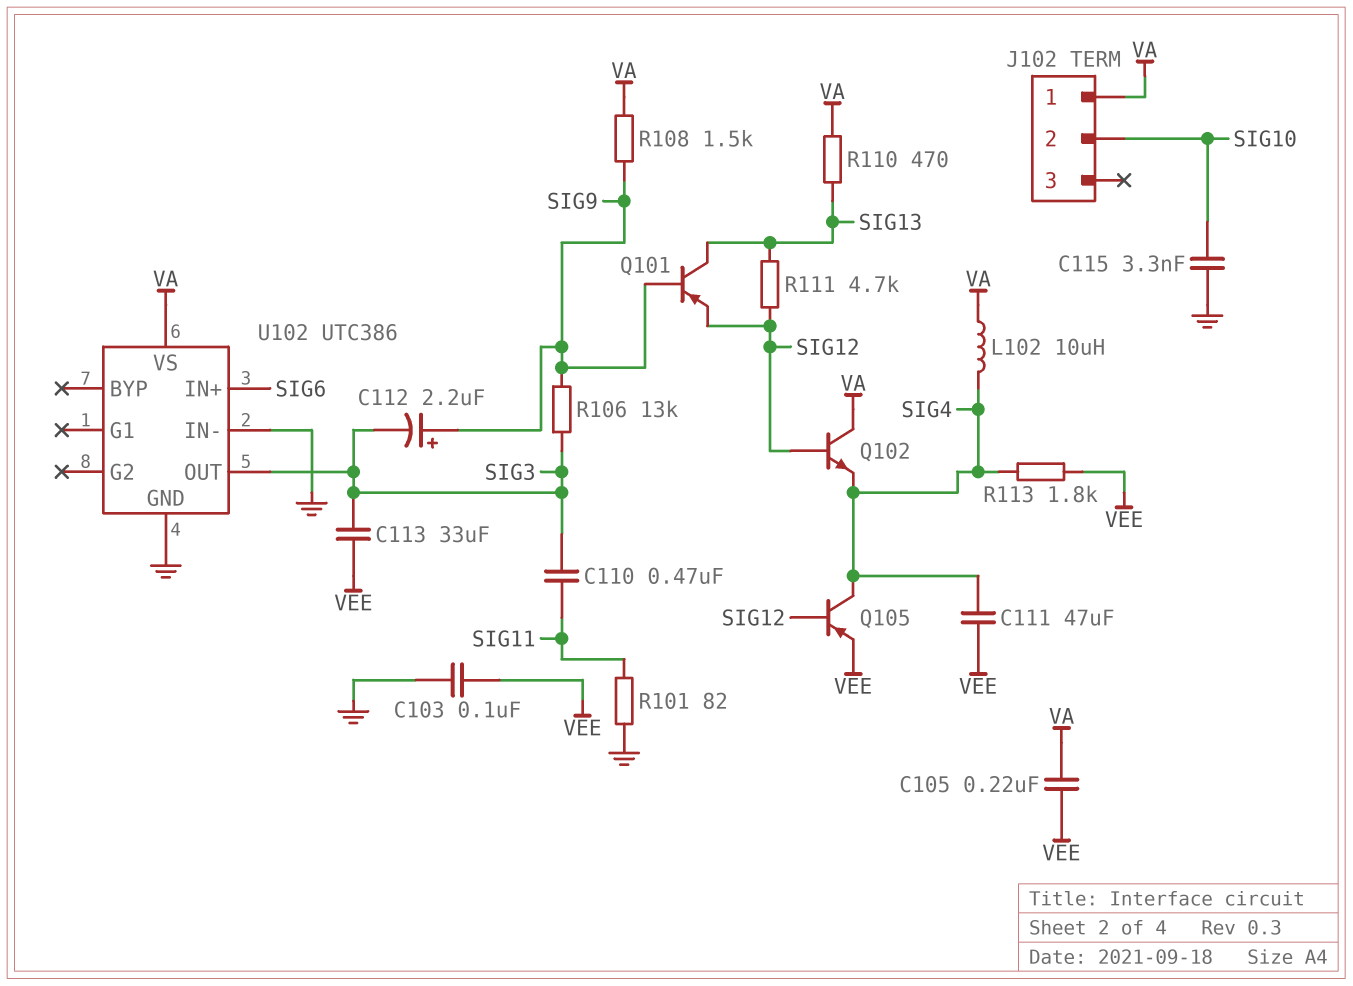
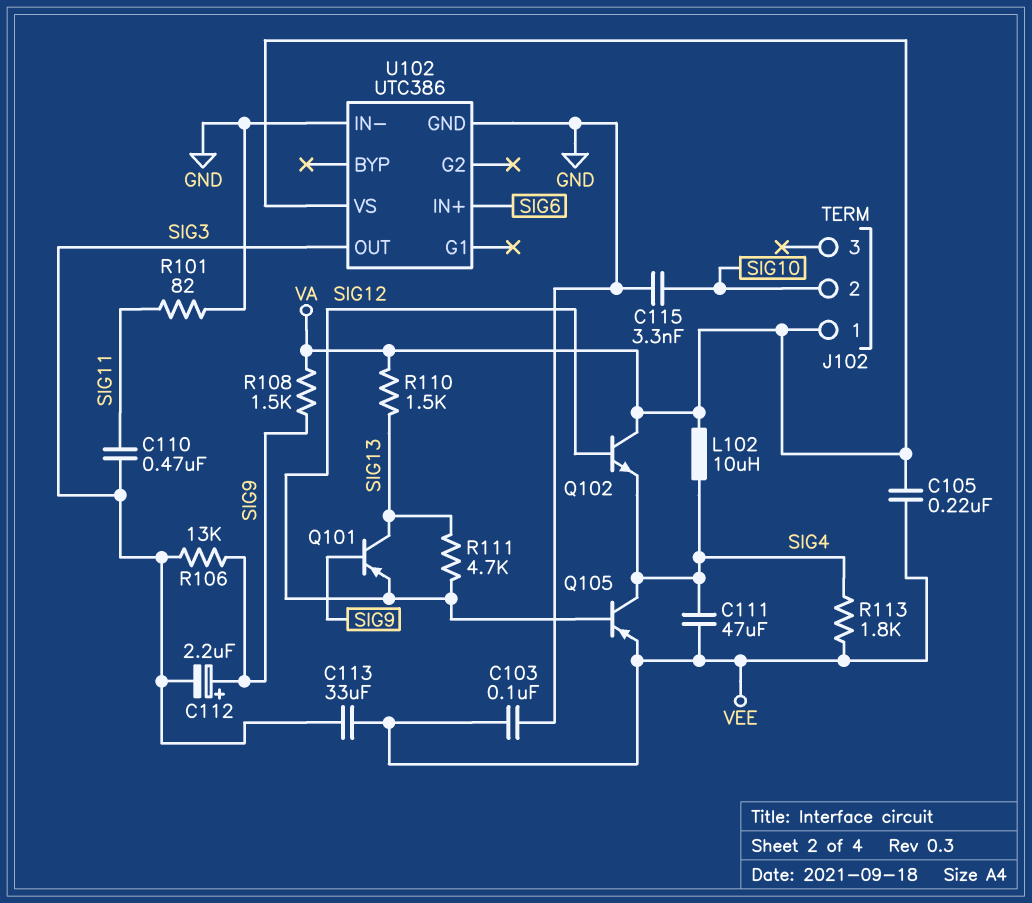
R110: 470 (SIG13, VA) -> 1.5k (SIG13, VA)

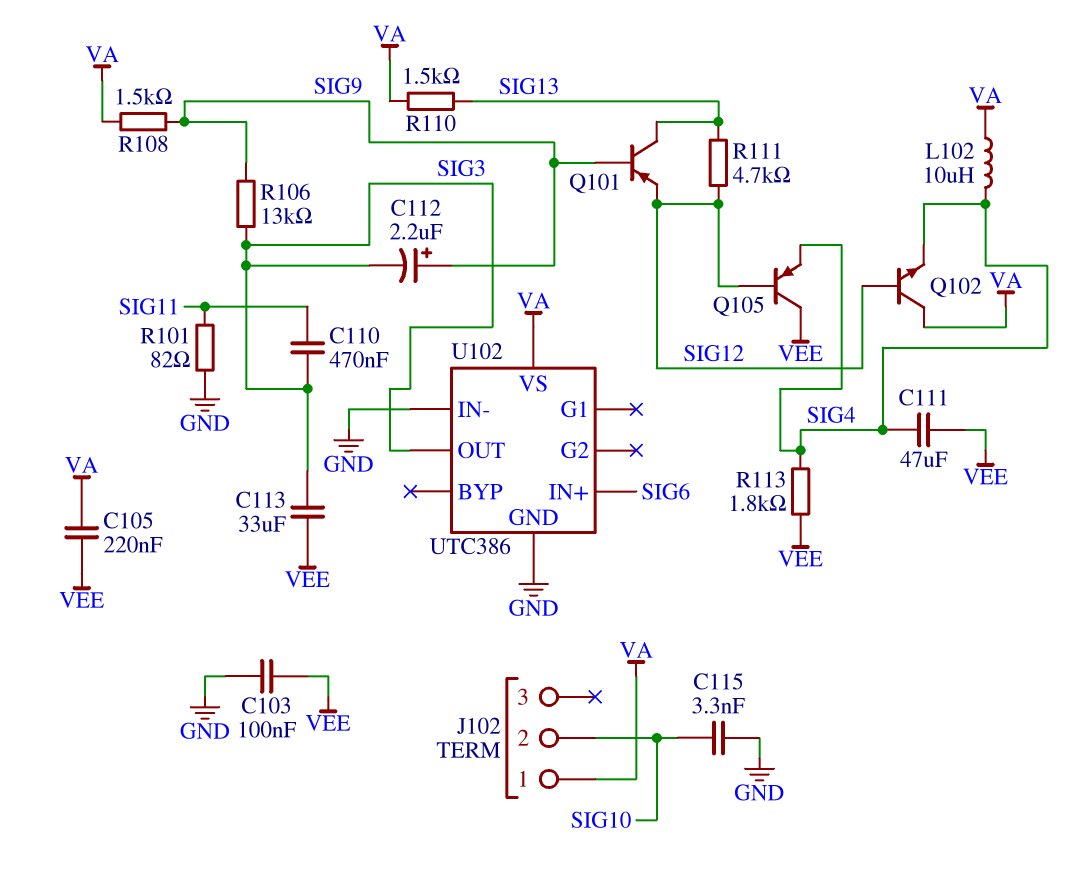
Q105: PNP (B SIG12, C SIG4, E VEE) -> PNP (B SIG12, C VEE, E SIG4)

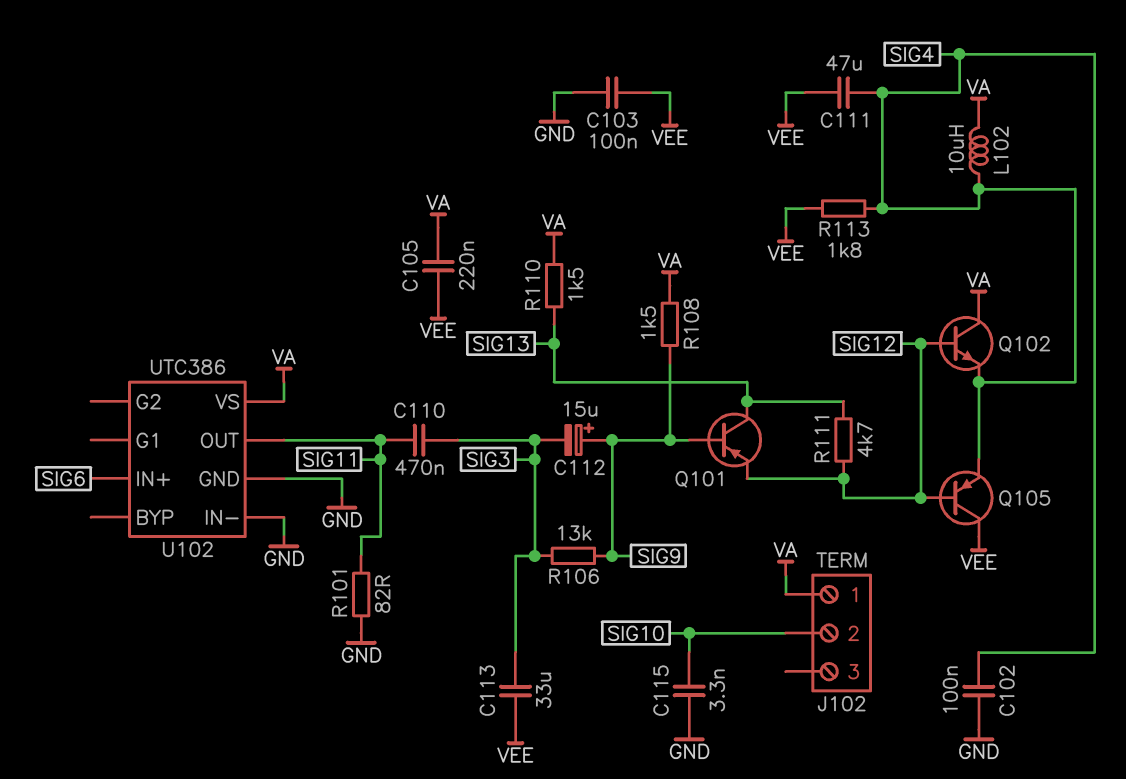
C102: none -> 100nF (GND, SIG4)
C112: 2.2uF (plus SIG9, minus SIG3) -> 15uF (plus SIG9, minus SIG3)
U102 pin OUT: SIG3 -> SIG11

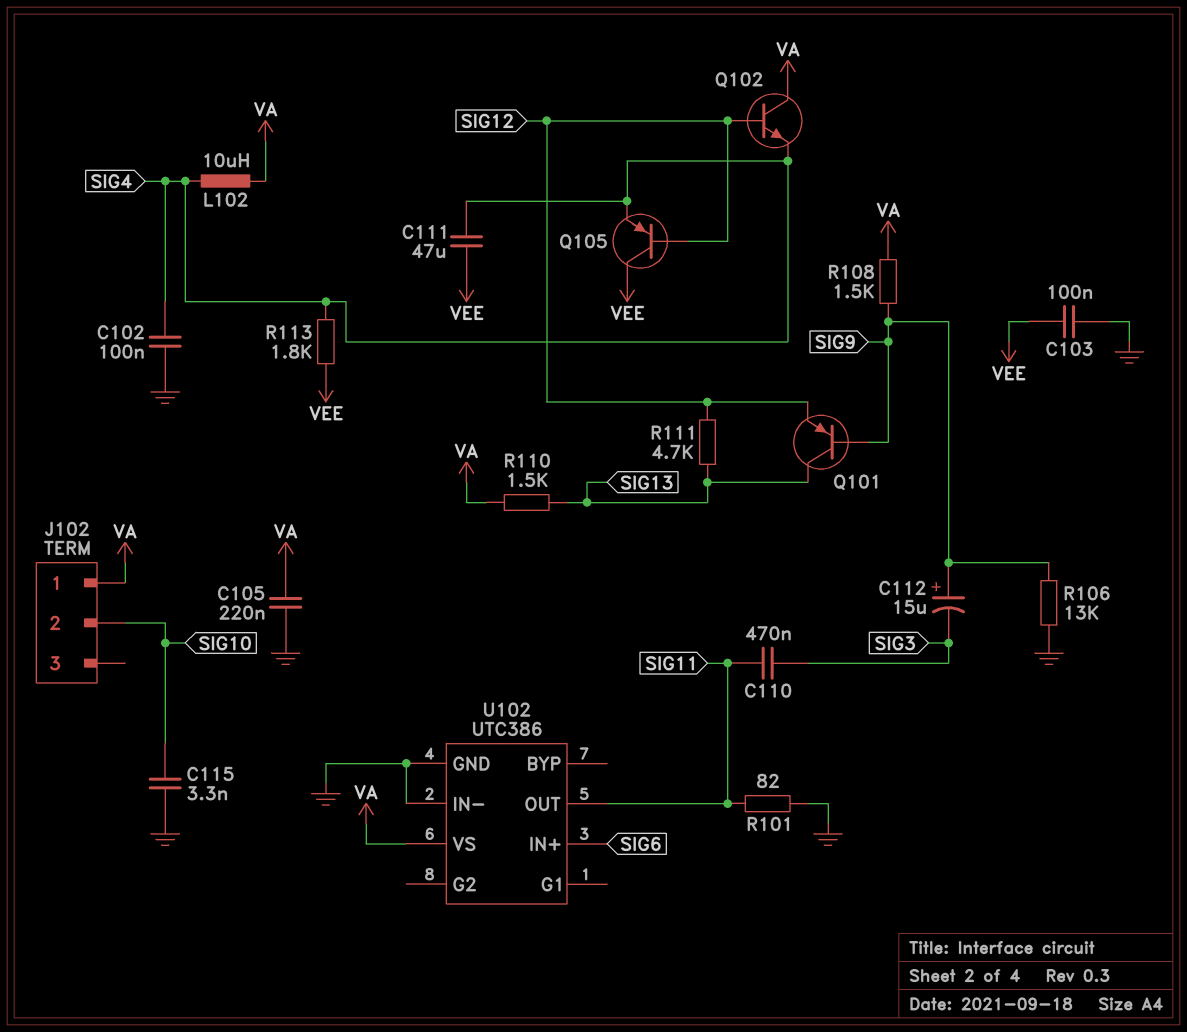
C105: 220nF (VA, VEE) -> 220nF (GND, VA)
C113: 33uF (SIG3, VEE) -> none
R106: 13k (SIG3, SIG9) -> 13k (GND, SIG9)

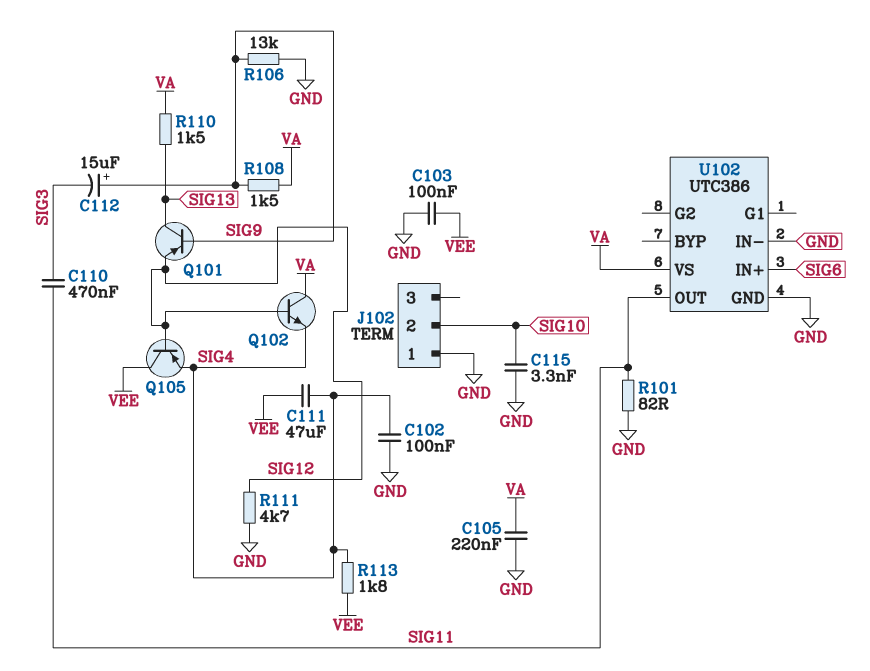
J102 pin 1: VA -> GND
L102: 10uH (SIG4, VA) -> none
R111: 4.7k (SIG12, SIG13) -> 4.7k (GND, SIG12)

